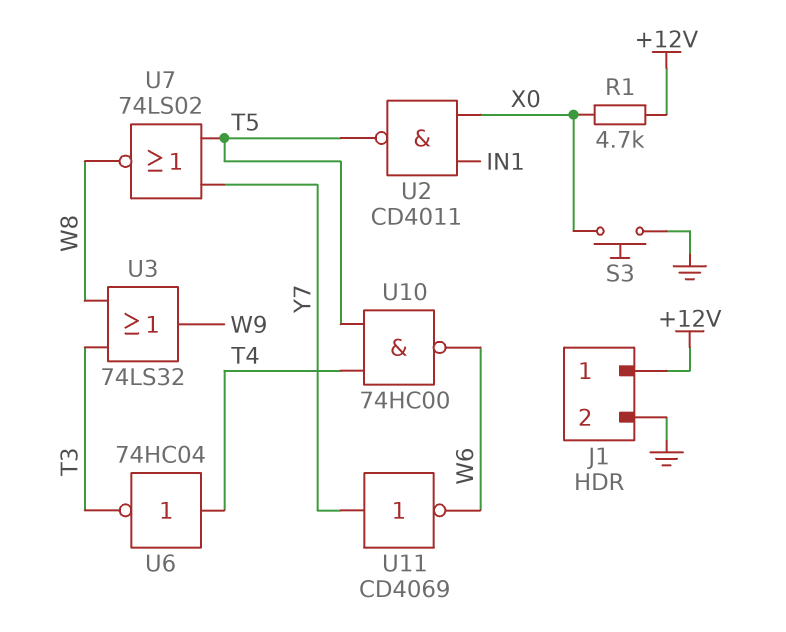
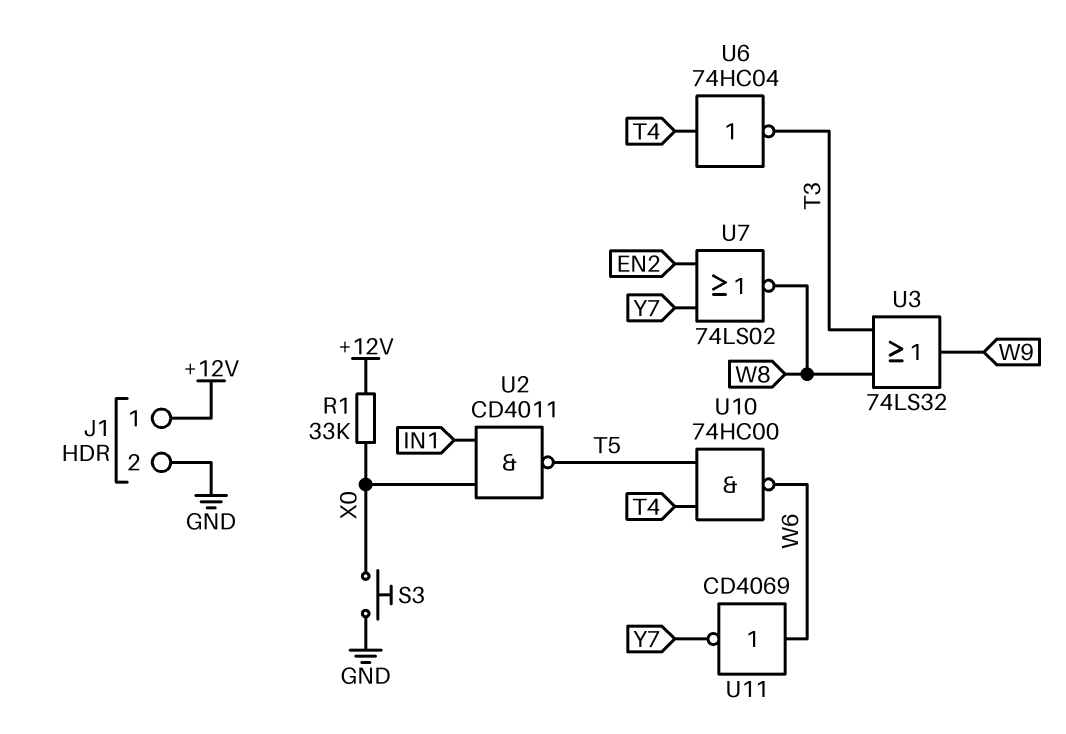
R1: 4.7k (+12V, X0) -> 33k (+12V, X0)
U7: NOR 74LS02 (in T5, in Y7, out W8) -> NOR 74LS02 (in EN2, in Y7, out W8)
U11: NOT CD4069 (in Y7, out W6) -> NOT CD4069 (in W6, out Y7)

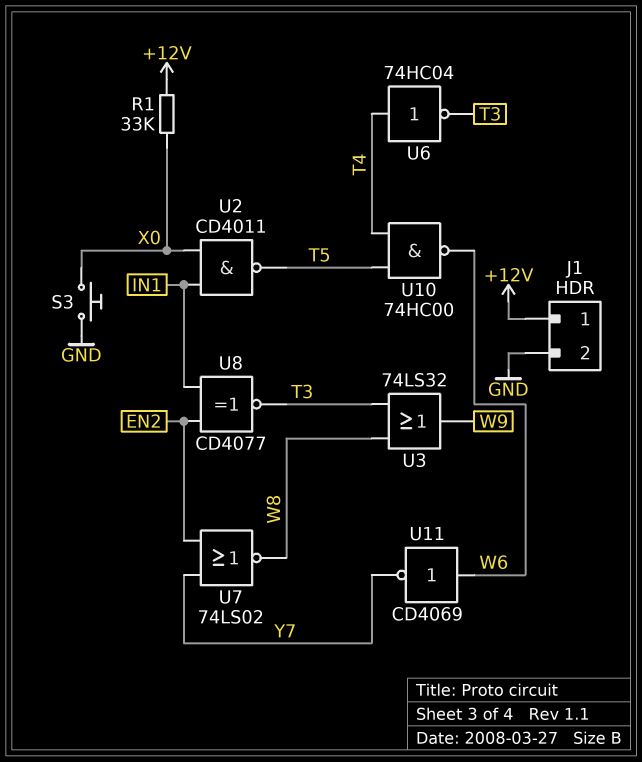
U8: none -> XNOR CD4077 (in EN2, in IN1, out T3)

